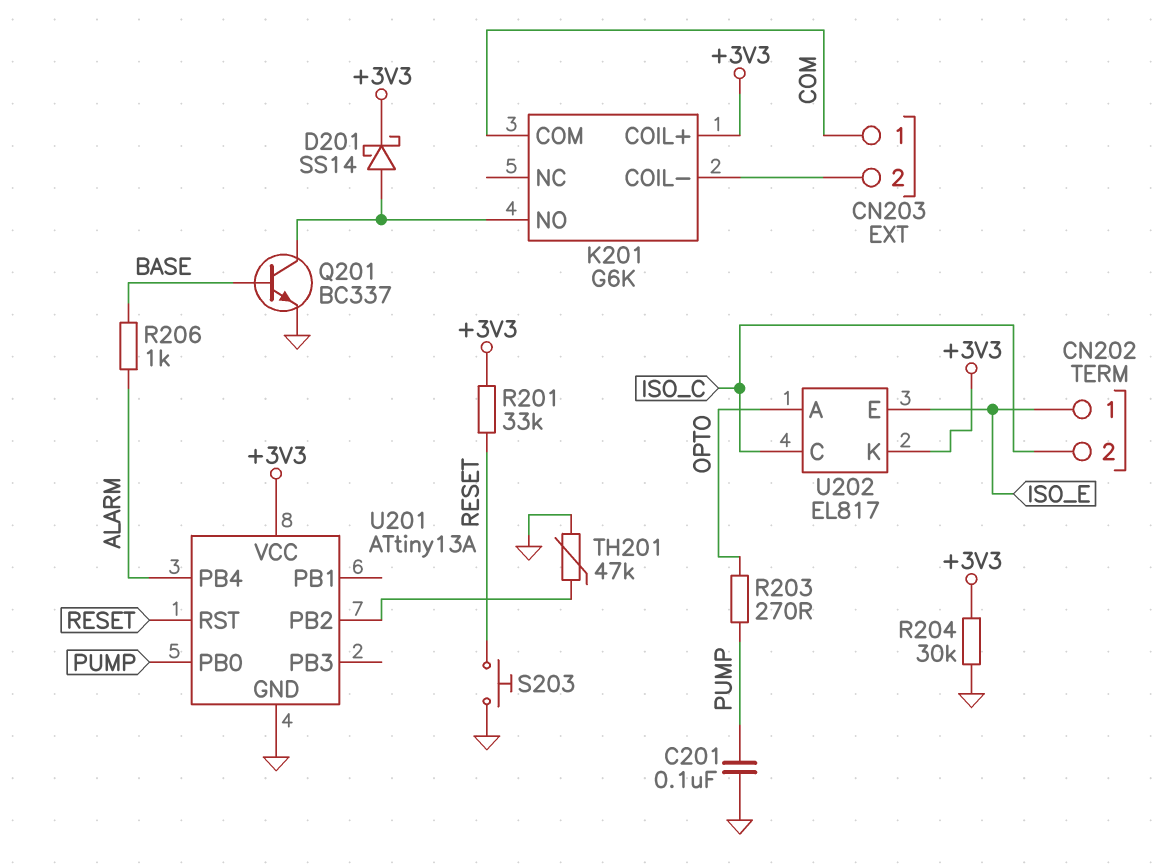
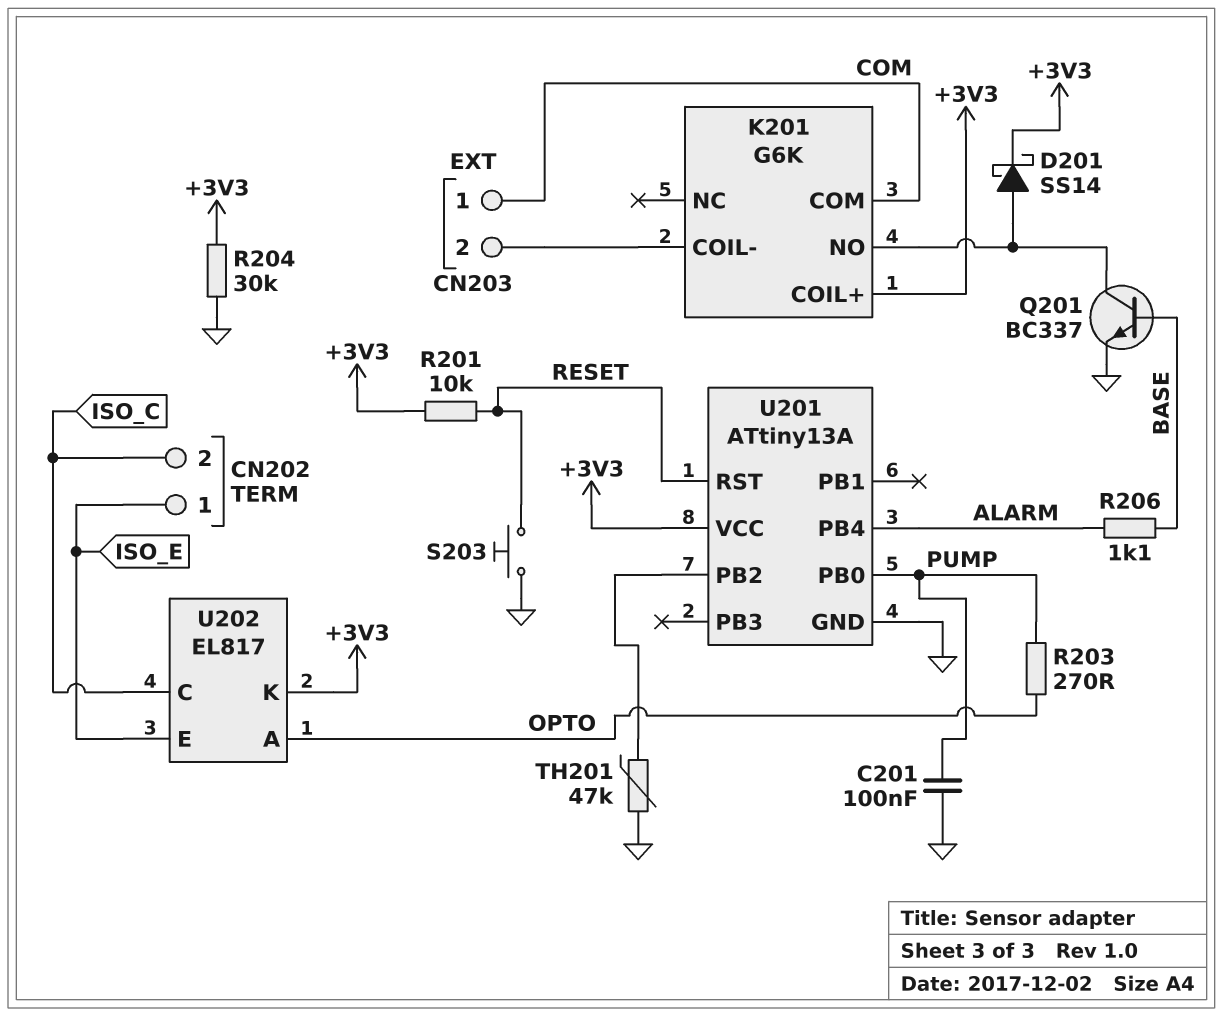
R201: 33k (+3V3, RESET) -> 10k (+3V3, RESET)
R206: 1k (ALARM, BASE) -> 1.1k (ALARM, BASE)

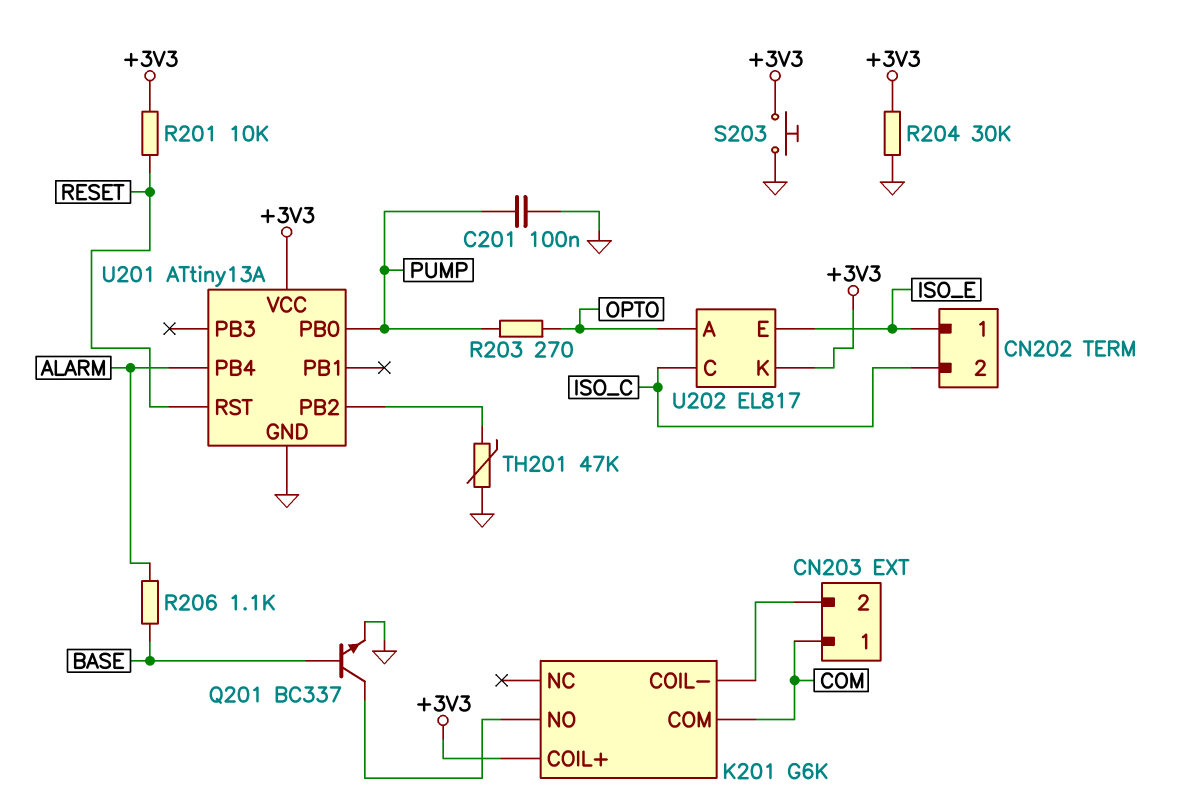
D201: schottky SS14 (A K201/NO, K +3V3) -> none
S203: button (GND, RESET) -> button (+3V3, GND)

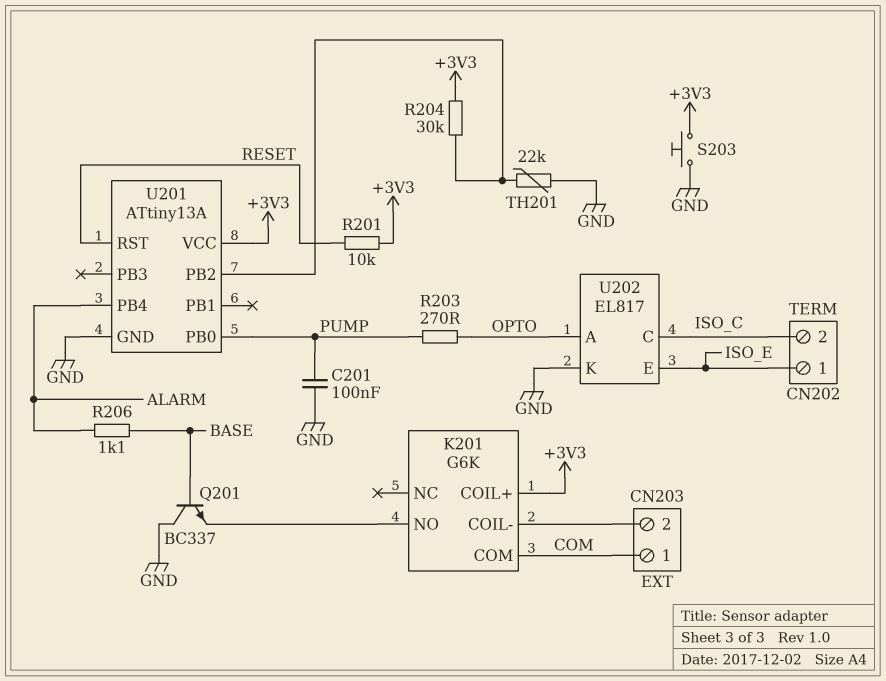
Q201: NPN BC337 (B BASE, C K201/NO, E GND) -> NPN BC337 (B BASE, C GND, E K201/NO)
R204: 30k (+3V3, GND) -> 30k (+3V3, U201/PB2)
TH201: 47k (GND, U201/PB2) -> 22k (GND, U201/PB2)
U202 pin K: +3V3 -> GND

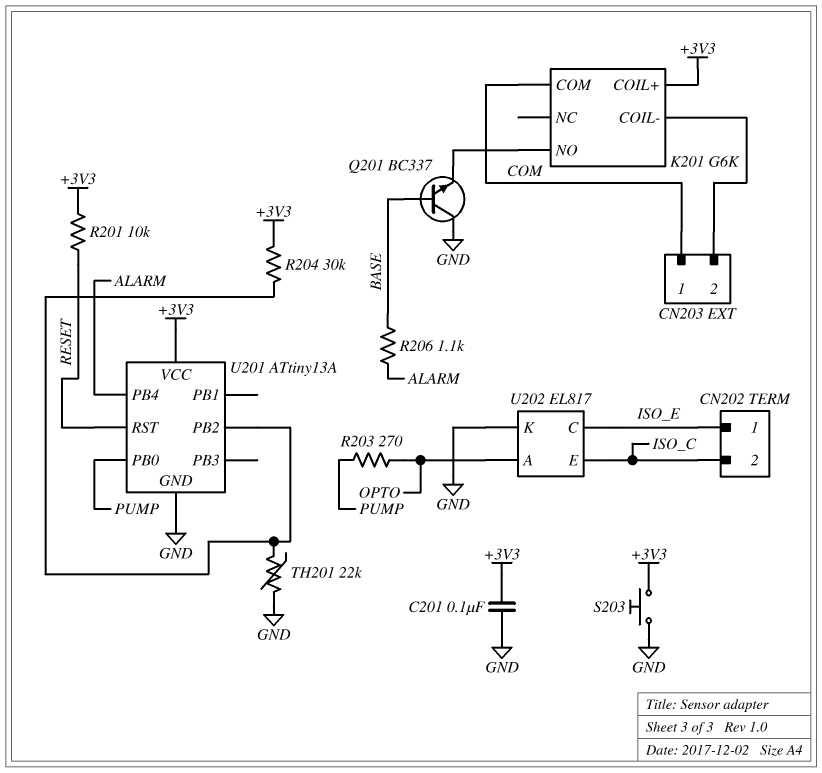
C201: 100nF (GND, PUMP) -> 100nF (+3V3, GND)
U202 pin C: ISO_C -> ISO_E
U202 pin E: ISO_E -> ISO_C

